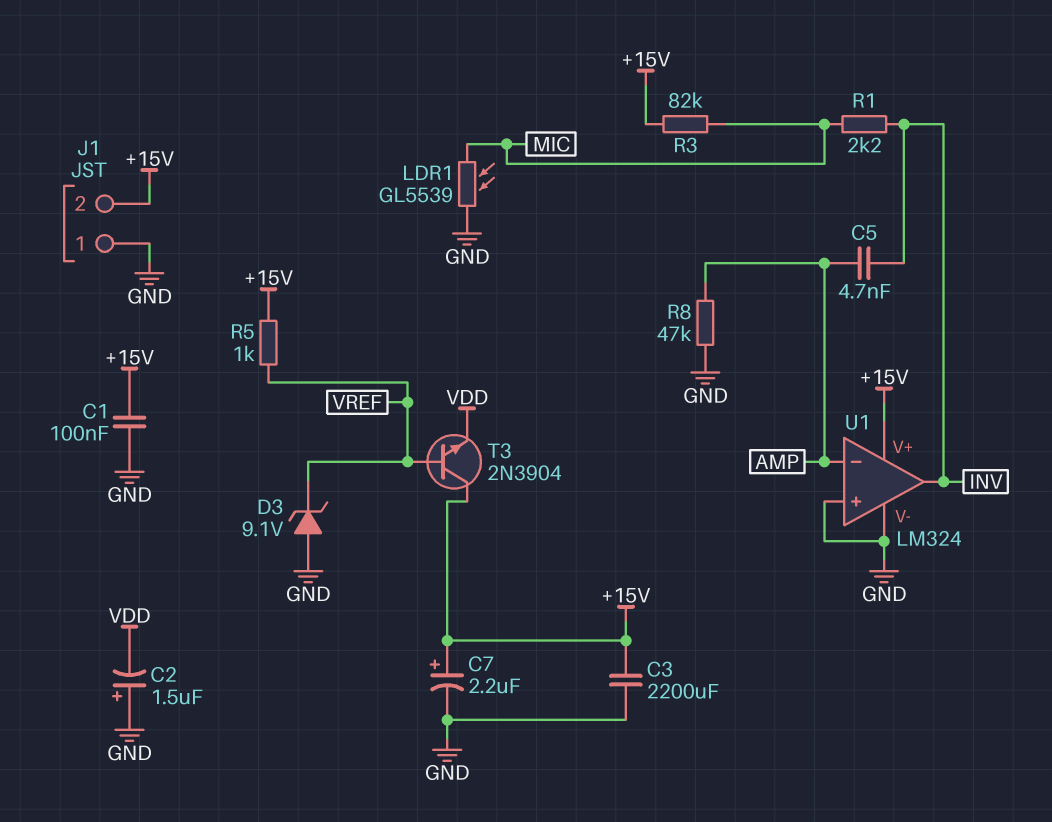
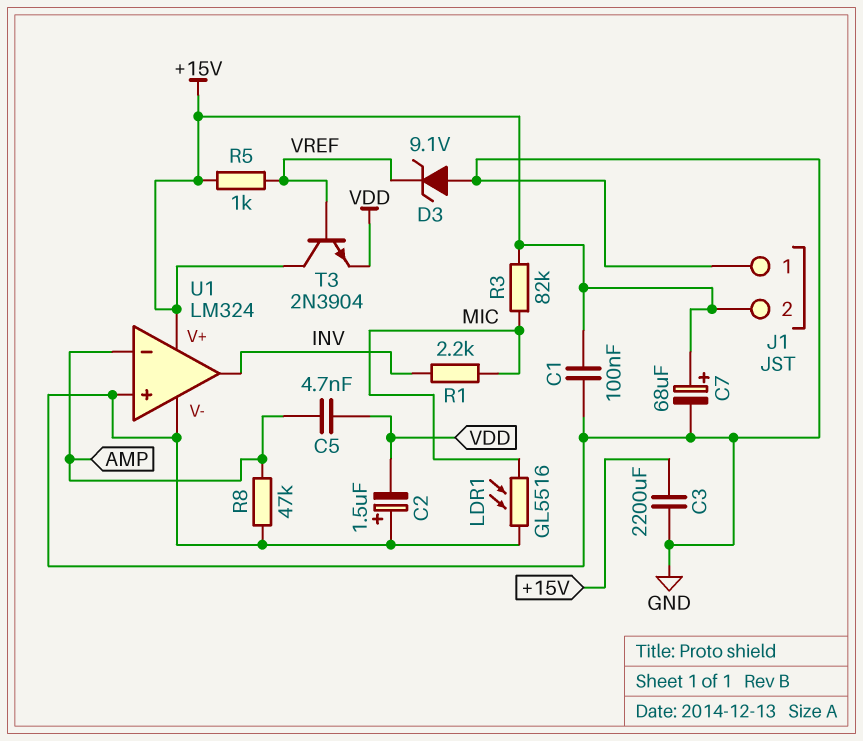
C5: 4.7nF (AMP, INV) -> 4.7nF (AMP, VDD)
C7: 2.2uF (plus +15V, minus GND) -> 68uF (plus +15V, minus GND)
LDR1: GL5539 (GND, MIC) -> GL5516 (GND, MIC)

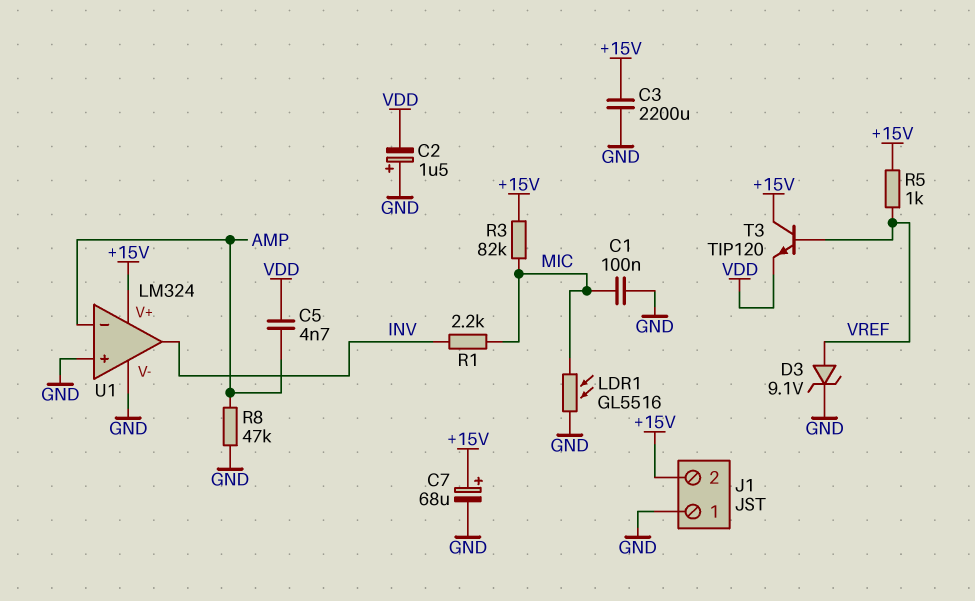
C1: 100nF (+15V, GND) -> 100nF (GND, MIC)
D3: zener 9.1V (A GND, K VREF) -> zener 9.1V (A VREF, K GND)
T3: NPN 2N3904 (B VREF, C +15V, E VDD) -> NPN TIP120 (B VREF, C +15V, E VDD)

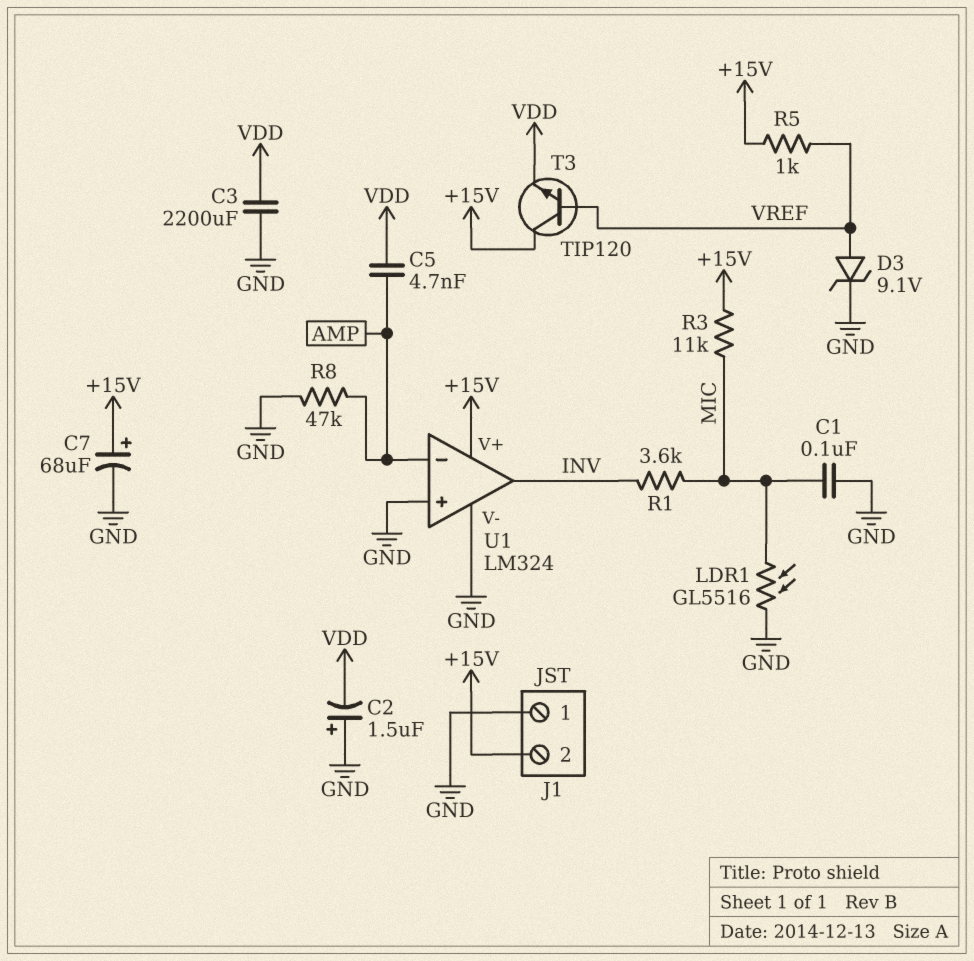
C3: 2200uF (+15V, GND) -> 2200uF (GND, VDD)
R1: 2.2k (INV, MIC) -> 3.6k (INV, MIC)
R3: 82k (+15V, MIC) -> 11k (+15V, MIC)

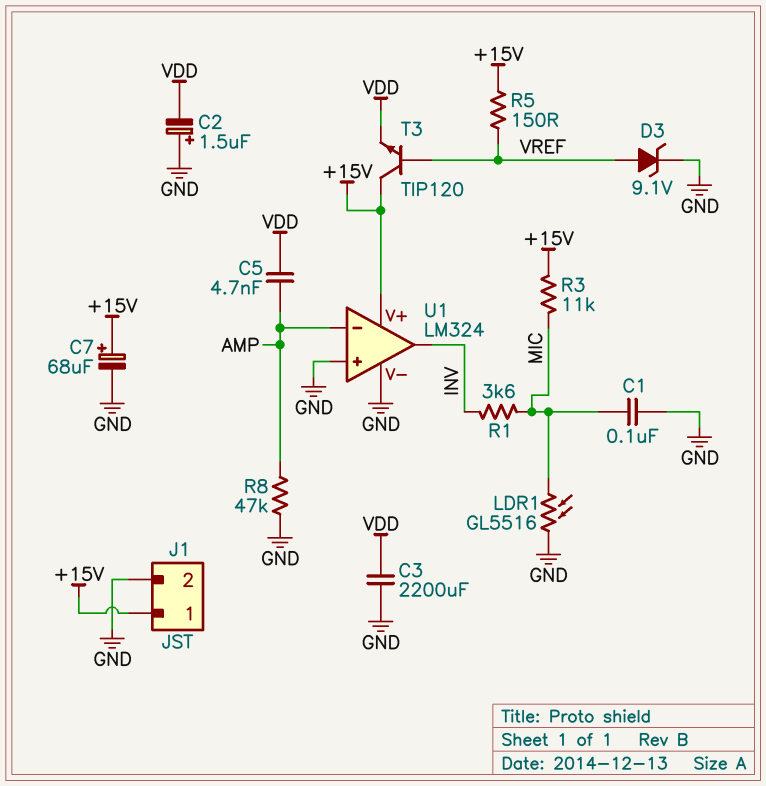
J1 pin 1: GND -> +15V
J1 pin 2: +15V -> GND
R5: 1k (+15V, VREF) -> 150 (+15V, VREF)

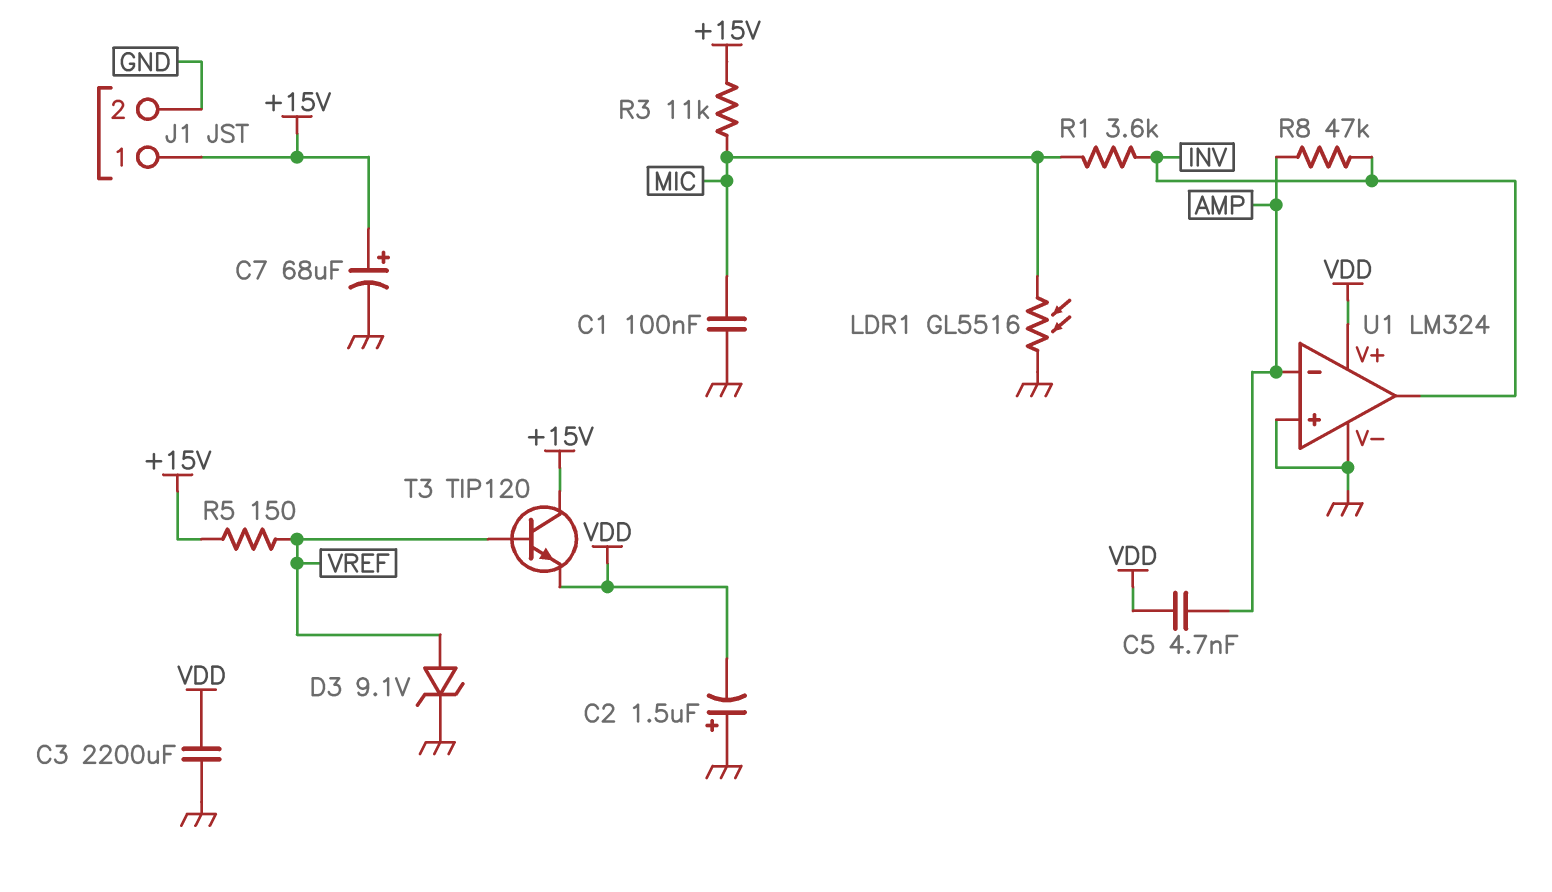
R8: 47k (AMP, GND) -> 47k (AMP, INV)
U1 pin V+: +15V -> VDD

